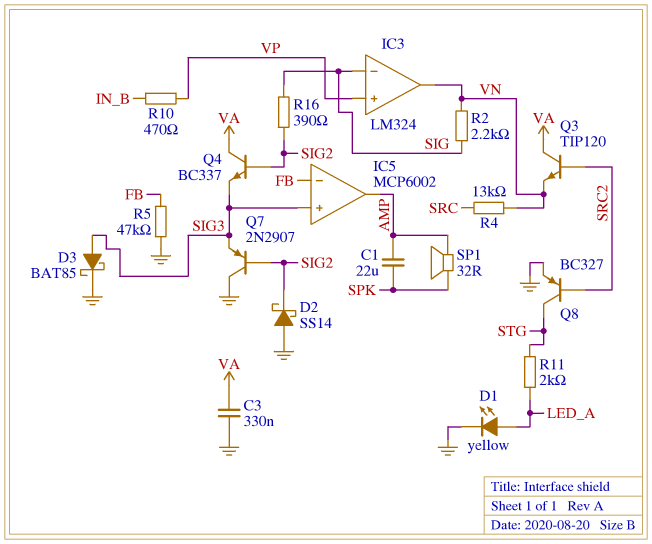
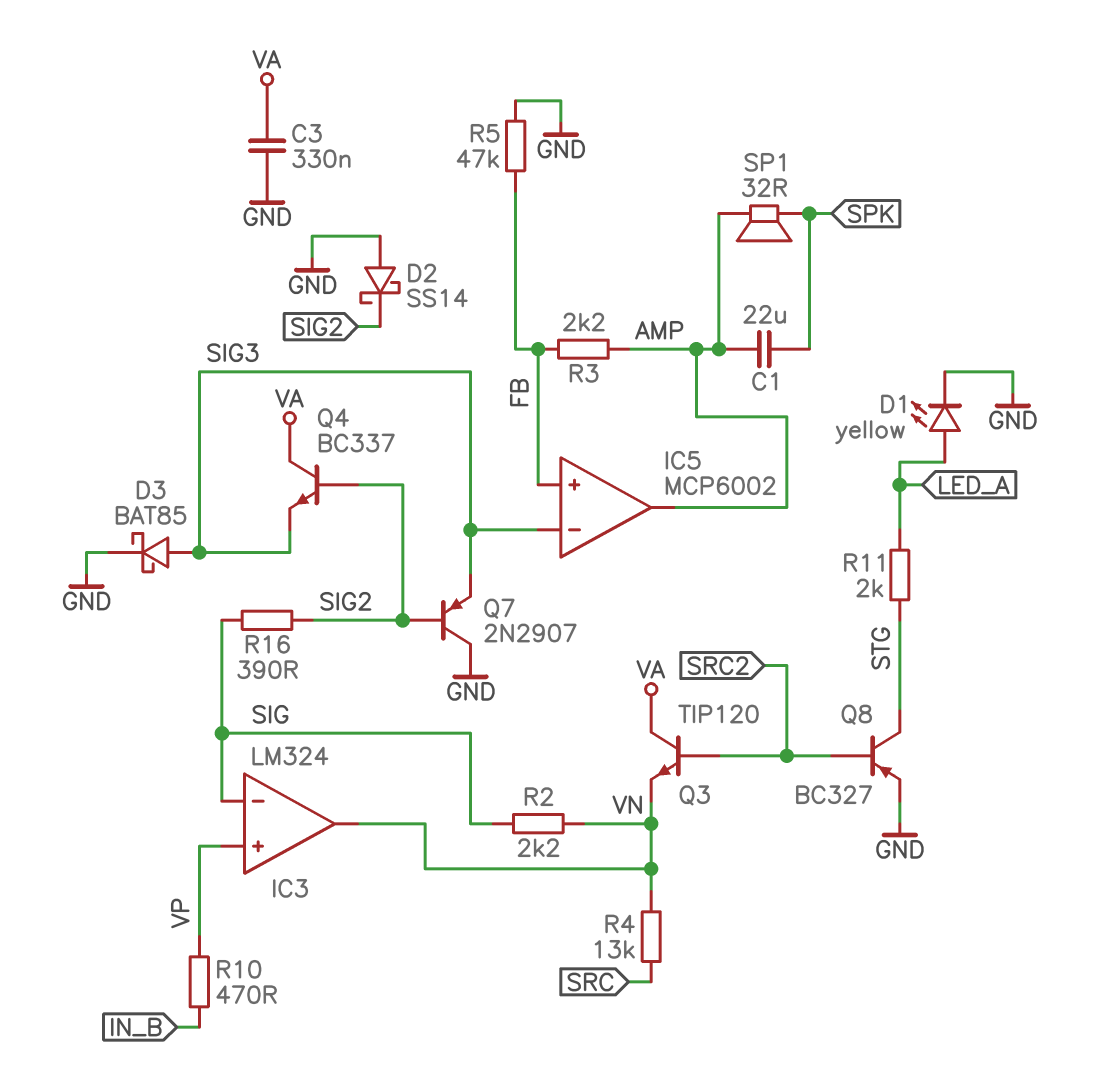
IC5 pin in+: SIG3 -> FB
IC5 pin in-: FB -> SIG3
R3: none -> 2.2k (AMP, FB)

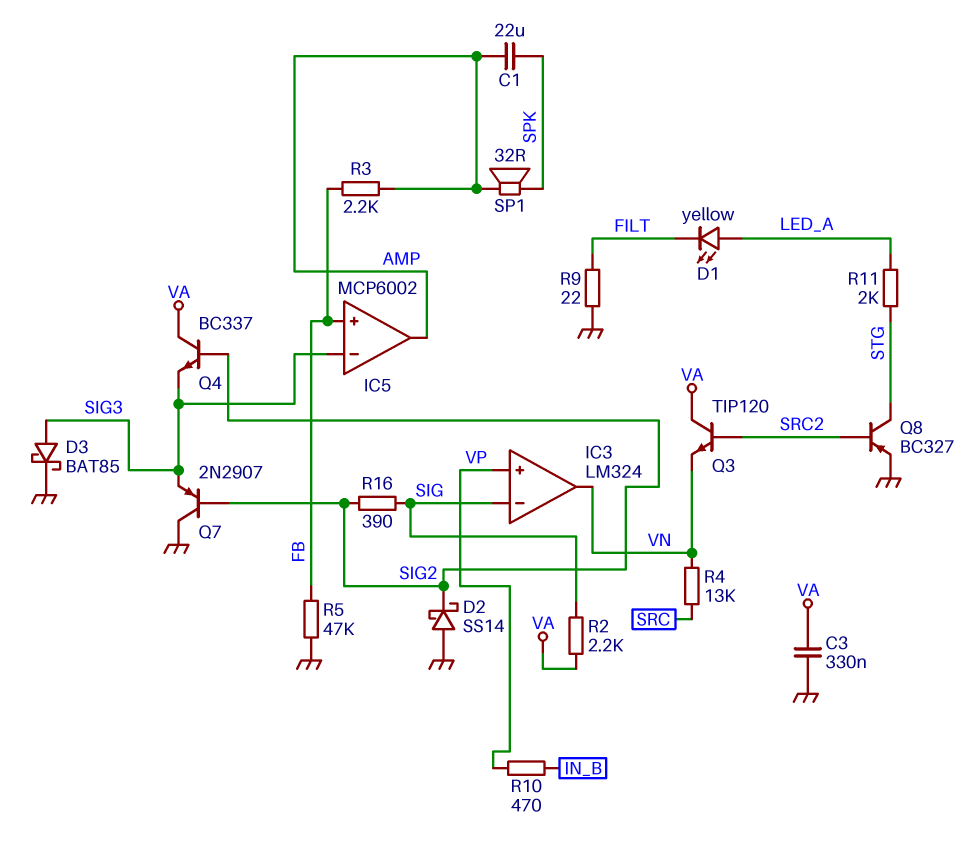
D1: LED yellow (A LED_A, K GND) -> LED yellow (A LED_A, K FILT)
R2: 2.2k (SIG, VN) -> 2.2k (SIG, VA)
R9: none -> 22 (FILT, GND)

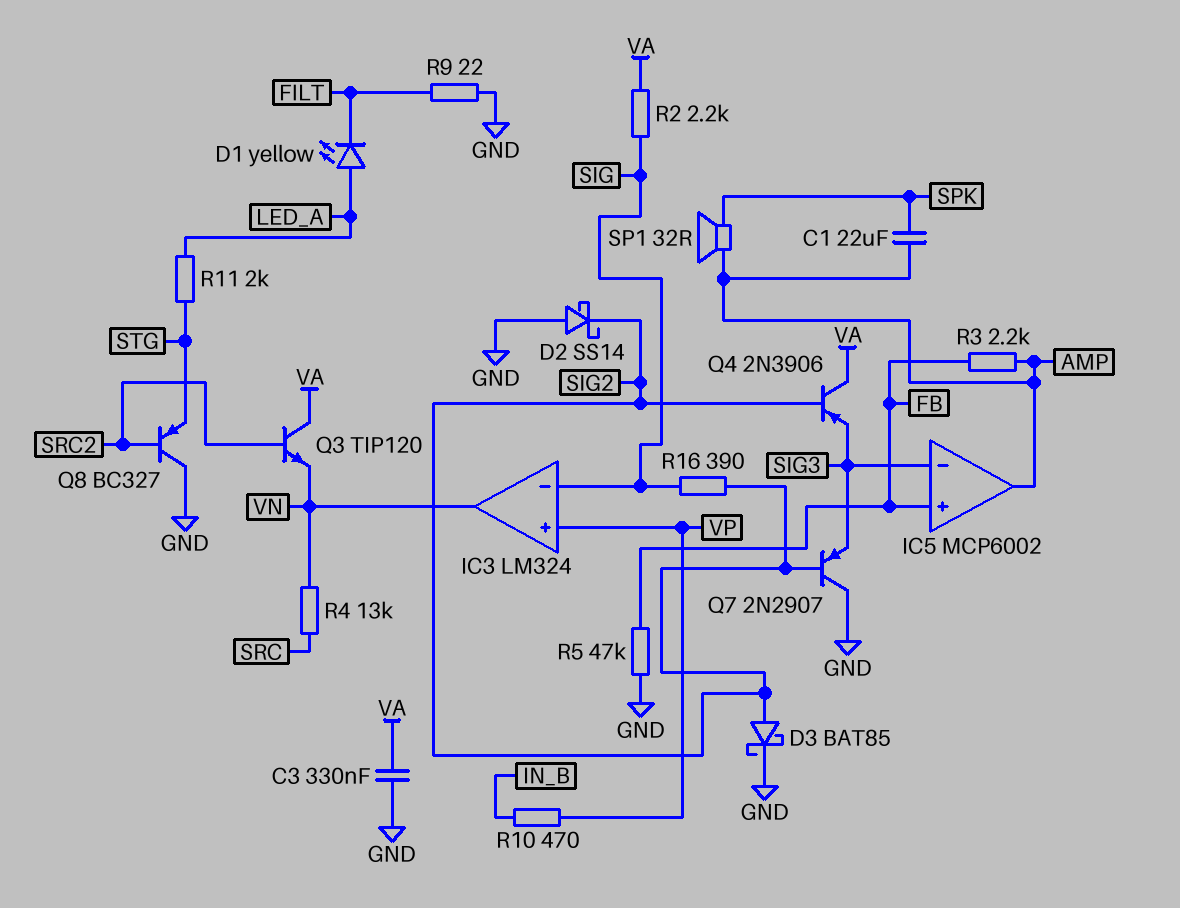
D3: schottky BAT85 (A SIG3, K GND) -> schottky BAT85 (A SIG2, K GND)
Q4: NPN BC337 (B SIG2, C VA, E SIG3) -> PNP 2N3906 (B SIG2, C VA, E SIG3)
Q8: PNP BC327 (B SRC2, C STG, E GND) -> PNP BC327 (B SRC2, C GND, E STG)

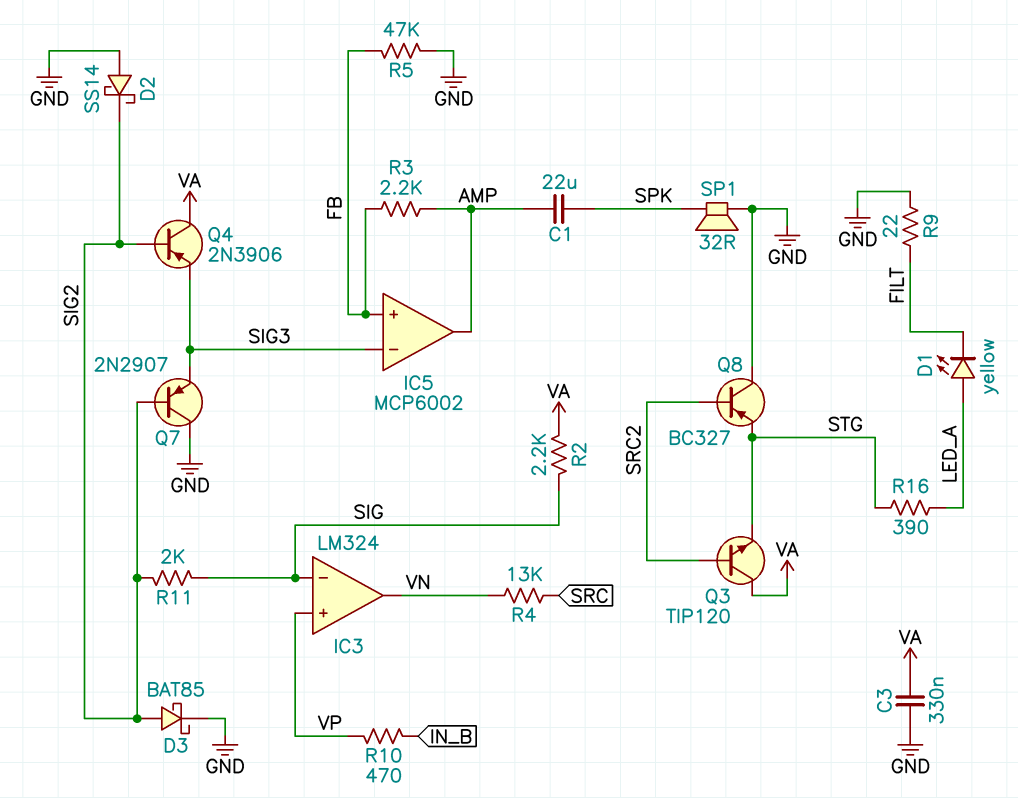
Q3: NPN TIP120 (B SRC2, C VA, E VN) -> NPN TIP120 (B SRC2, C VA, E STG)
R11: 2k (LED_A, STG) -> 2k (SIG, SIG2)
R16: 390 (SIG, SIG2) -> 390 (LED_A, STG)
SP1: speaker 32R (AMP, SPK) -> speaker 32R (GND, SPK)

